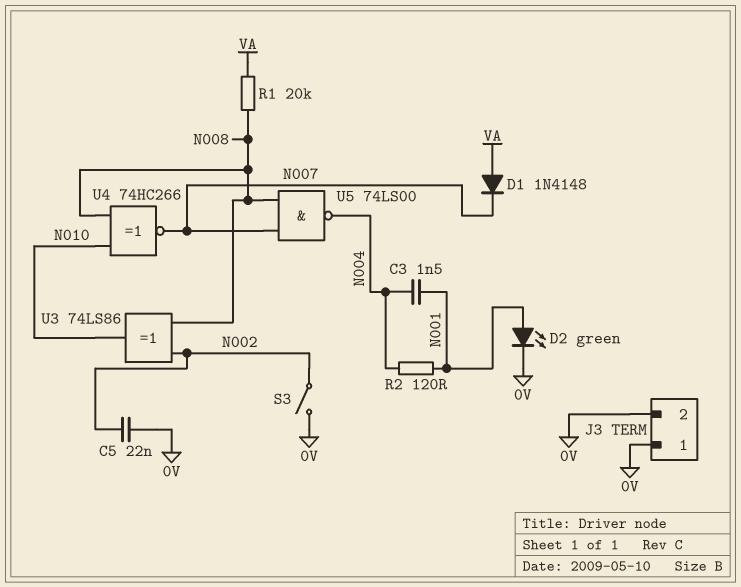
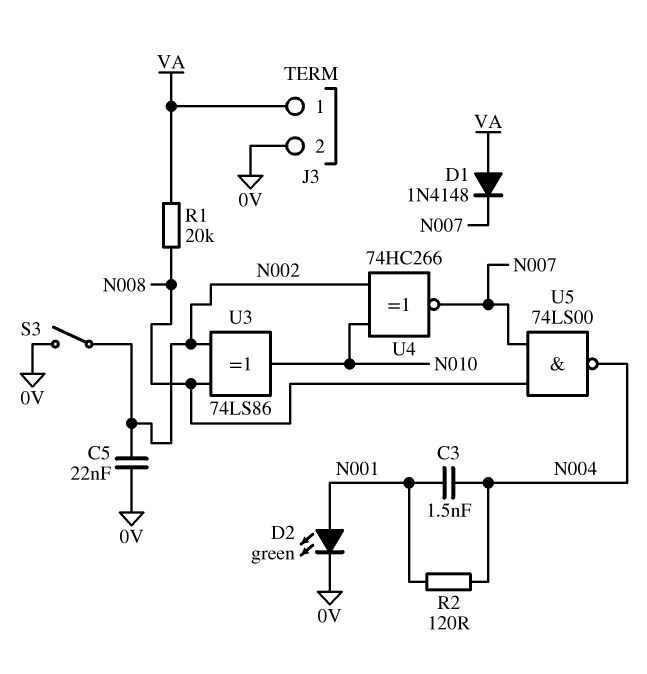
J3 pin 1: 0V -> VA
U4: XNOR 74HC266 (in N008, in N010, out N007) -> XNOR 74HC266 (in N002, in N010, out N007)

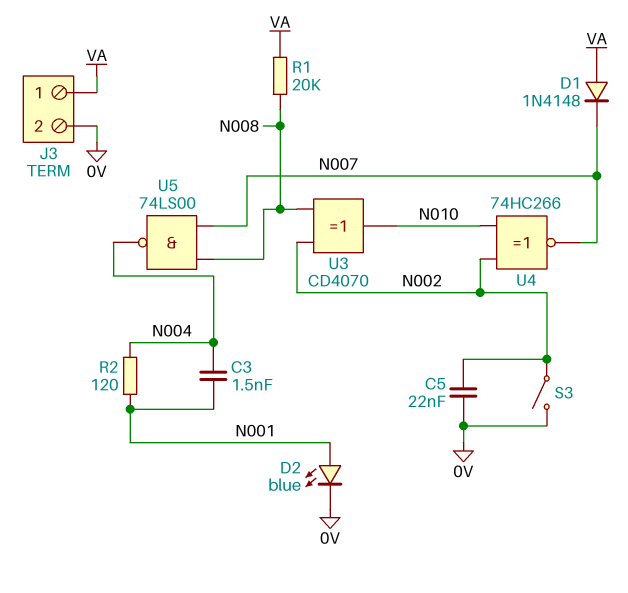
D2: LED green (A N001, K 0V) -> LED blue (A N001, K 0V)
U3: XOR 74LS86 (in N002, in N008, out N010) -> XOR CD4070 (in N002, in N008, out N010)

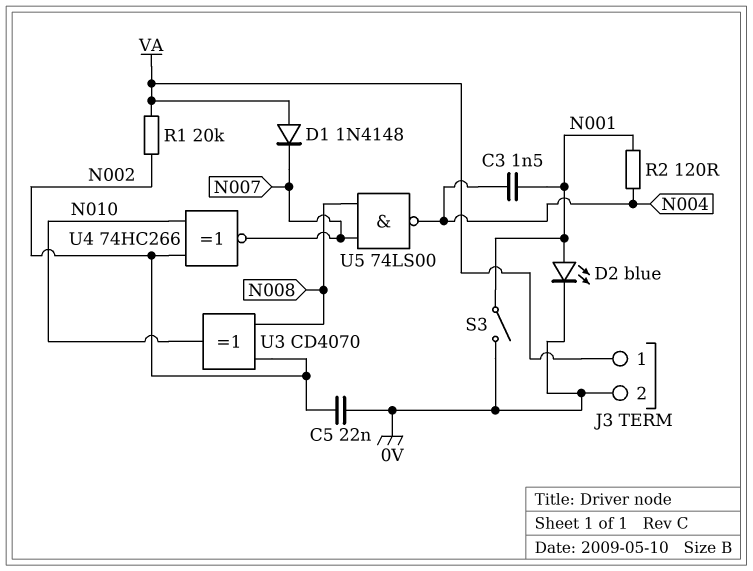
R1: 20k (N008, VA) -> 20k (N002, VA)
S3: switch (0V, N002) -> switch (0V, N001)

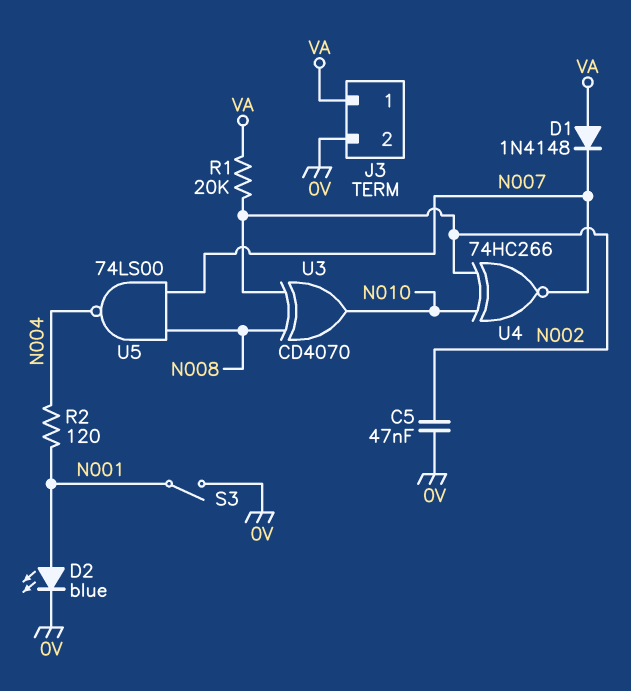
C3: 1.5nF (N001, N004) -> none
C5: 22nF (0V, N002) -> 47nF (0V, N002)

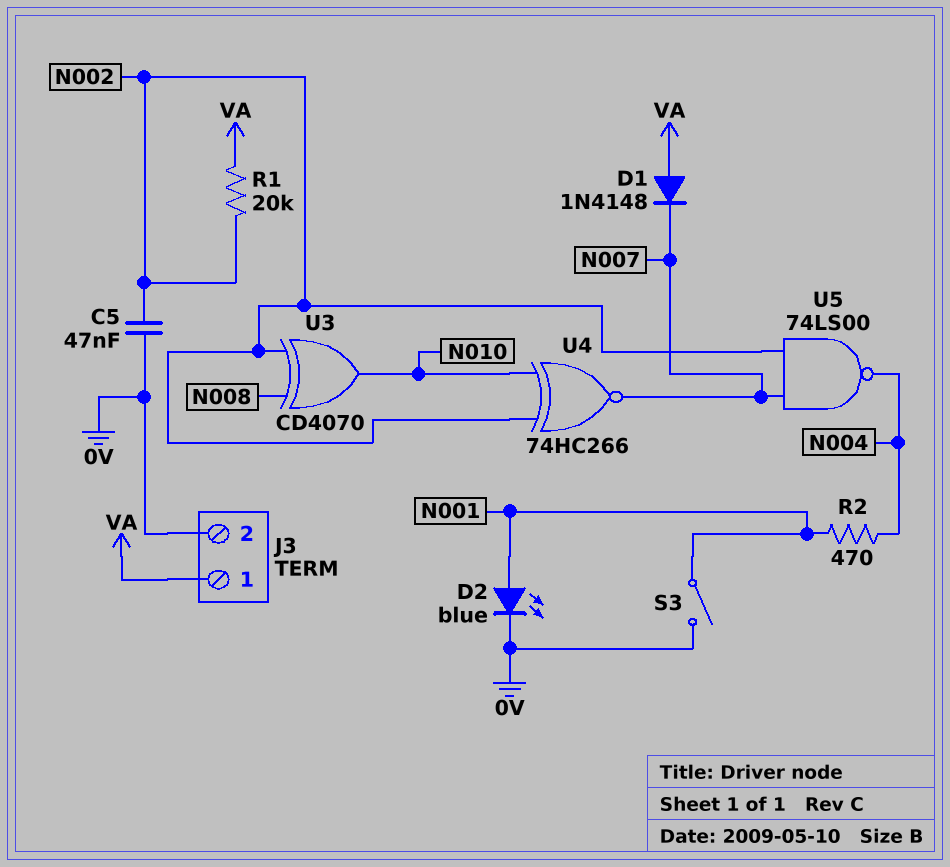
R2: 120 (N001, N004) -> 470 (N001, N004)
U5: NAND 74LS00 (in N007, in N008, out N004) -> NAND 74LS00 (in N002, in N007, out N004)

